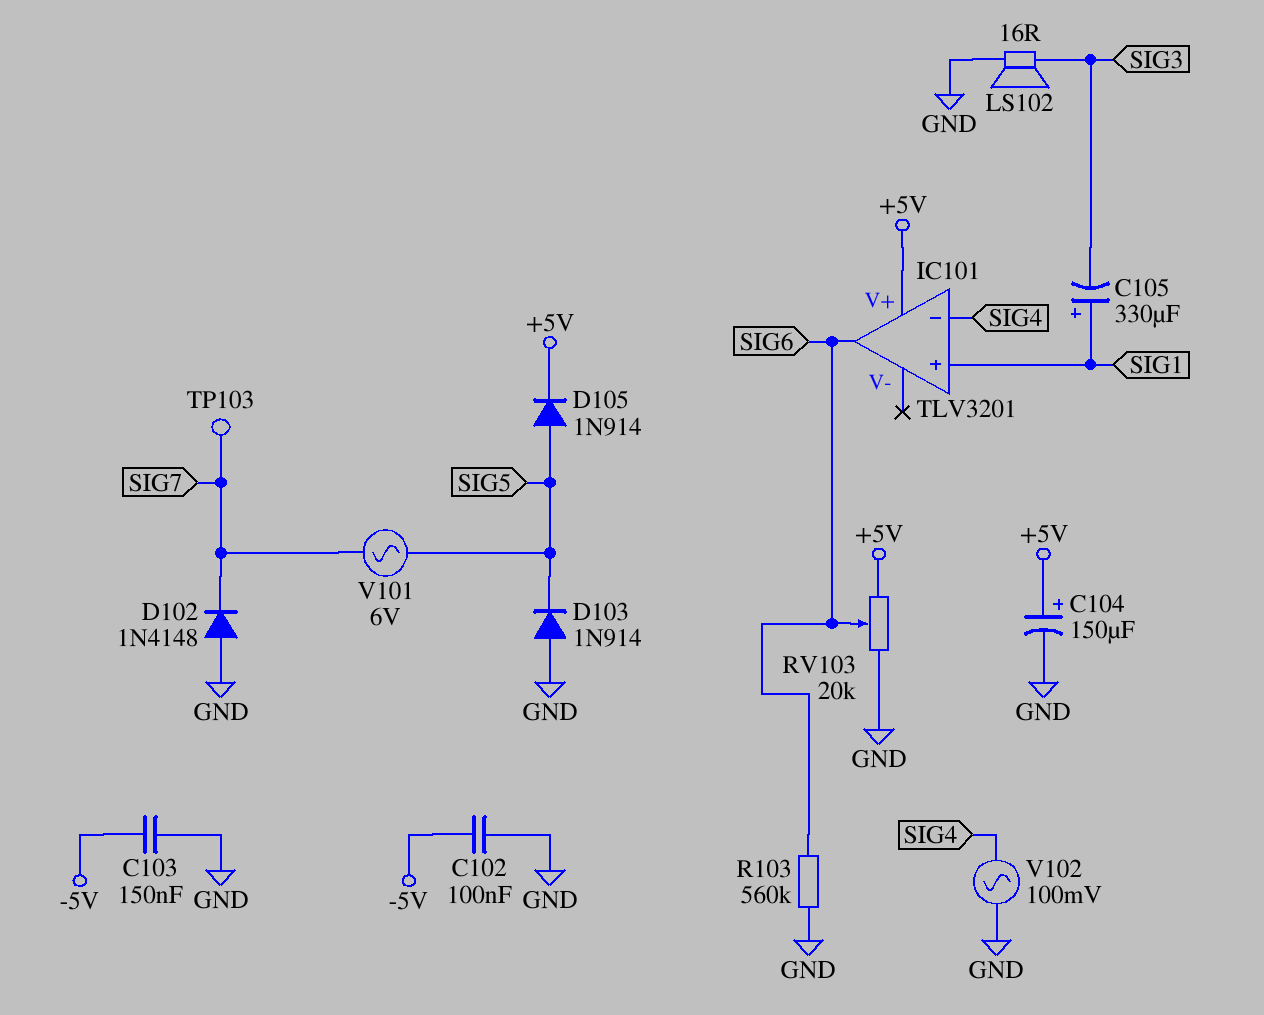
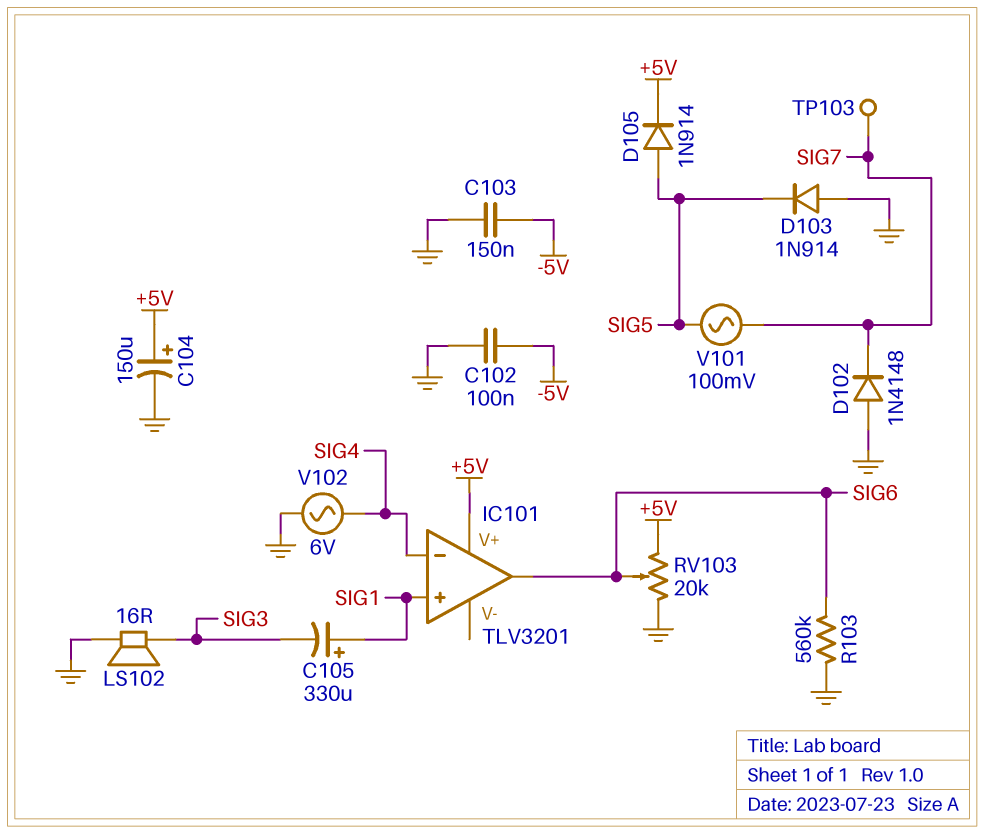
V101: AC 6V (SIG5, SIG7) -> AC 100mV (SIG5, SIG7)
V102: AC 100mV (GND, SIG4) -> AC 6V (GND, SIG4)

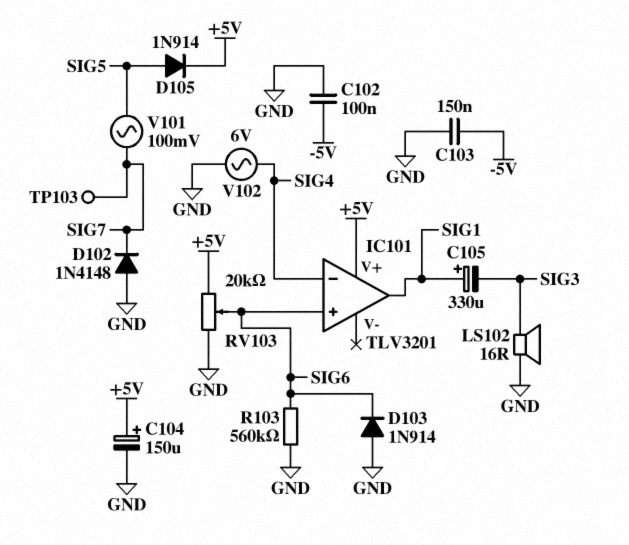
D103: diode 1N914 (A GND, K SIG5) -> diode 1N914 (A GND, K SIG6)
IC101 pin in+: SIG1 -> SIG6
IC101 pin out: SIG6 -> SIG1

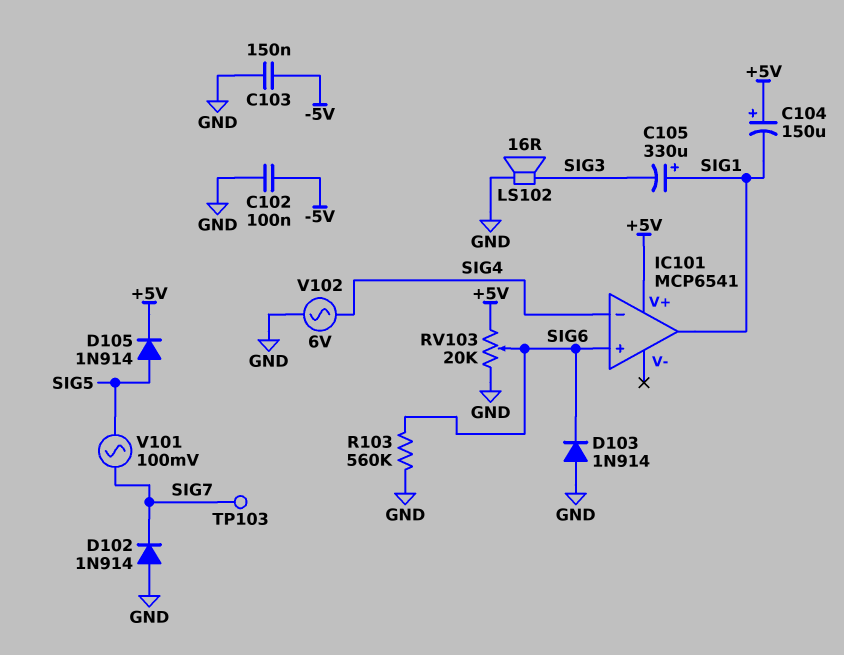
C104: 150uF (plus +5V, minus GND) -> 150uF (plus +5V, minus SIG1)
D102: diode 1N4148 (A GND, K SIG7) -> diode 1N914 (A GND, K SIG7)
IC101: TLV3201 -> MCP6541

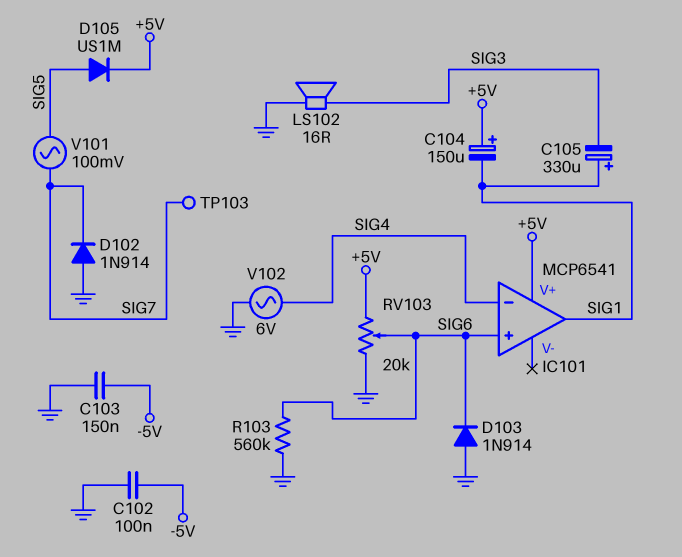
D105: diode 1N914 (A SIG5, K +5V) -> diode US1M (A SIG5, K +5V)

